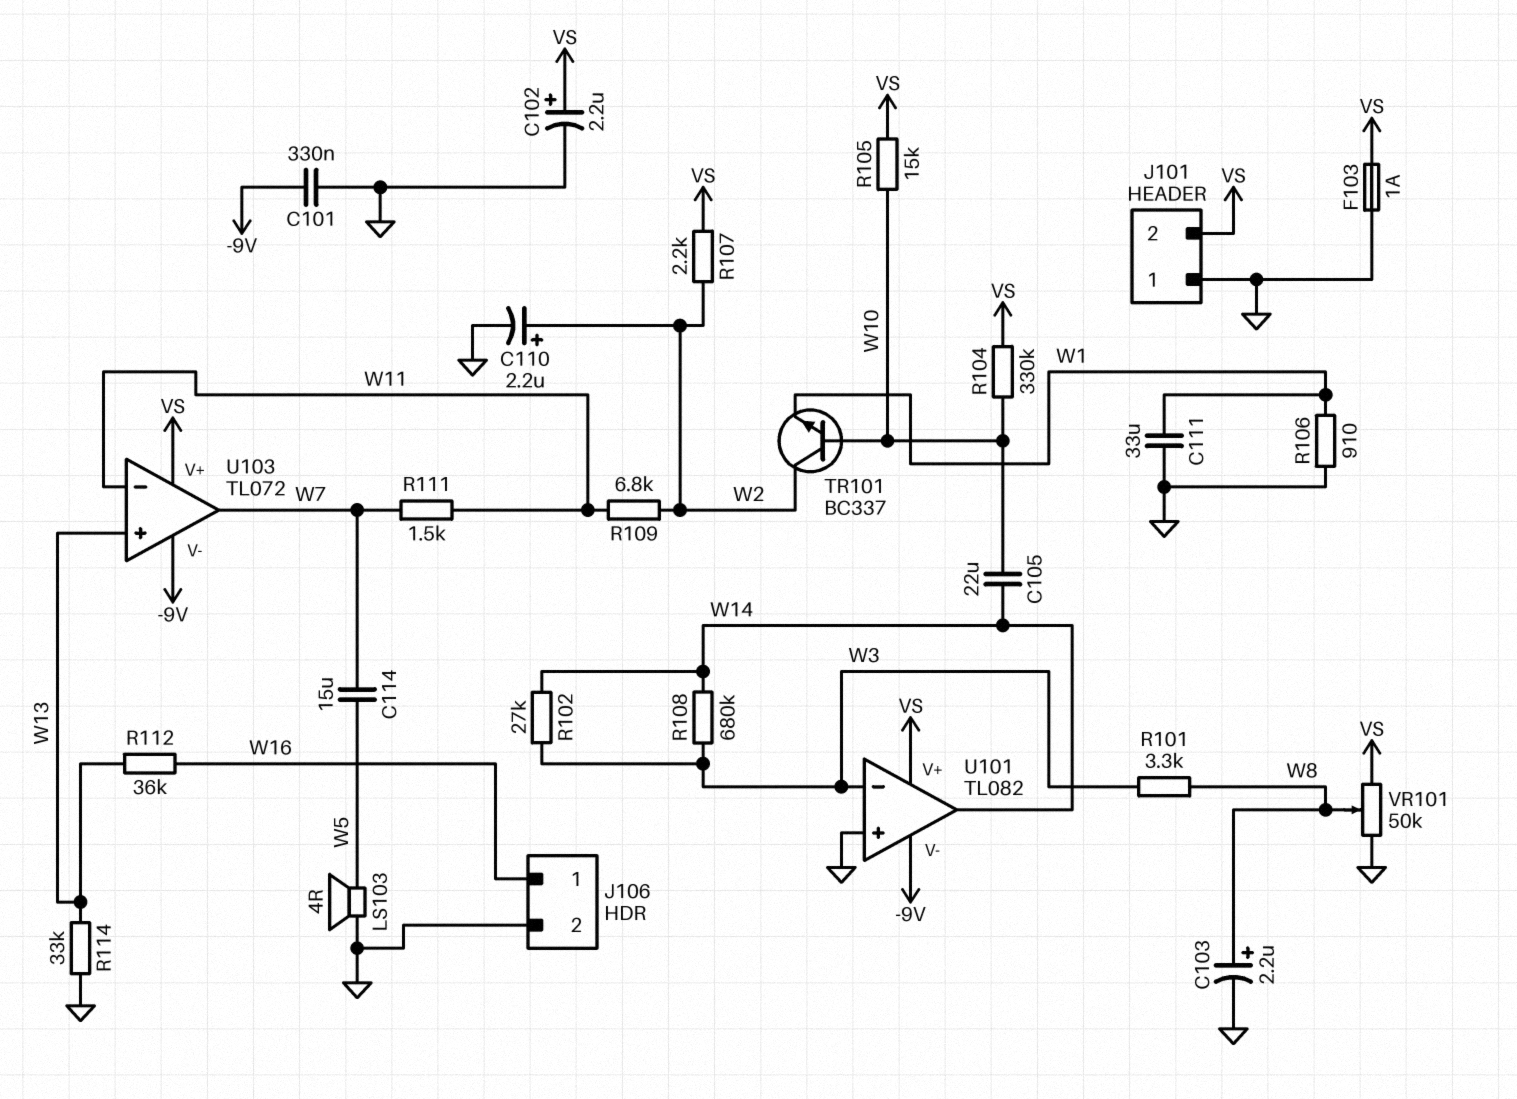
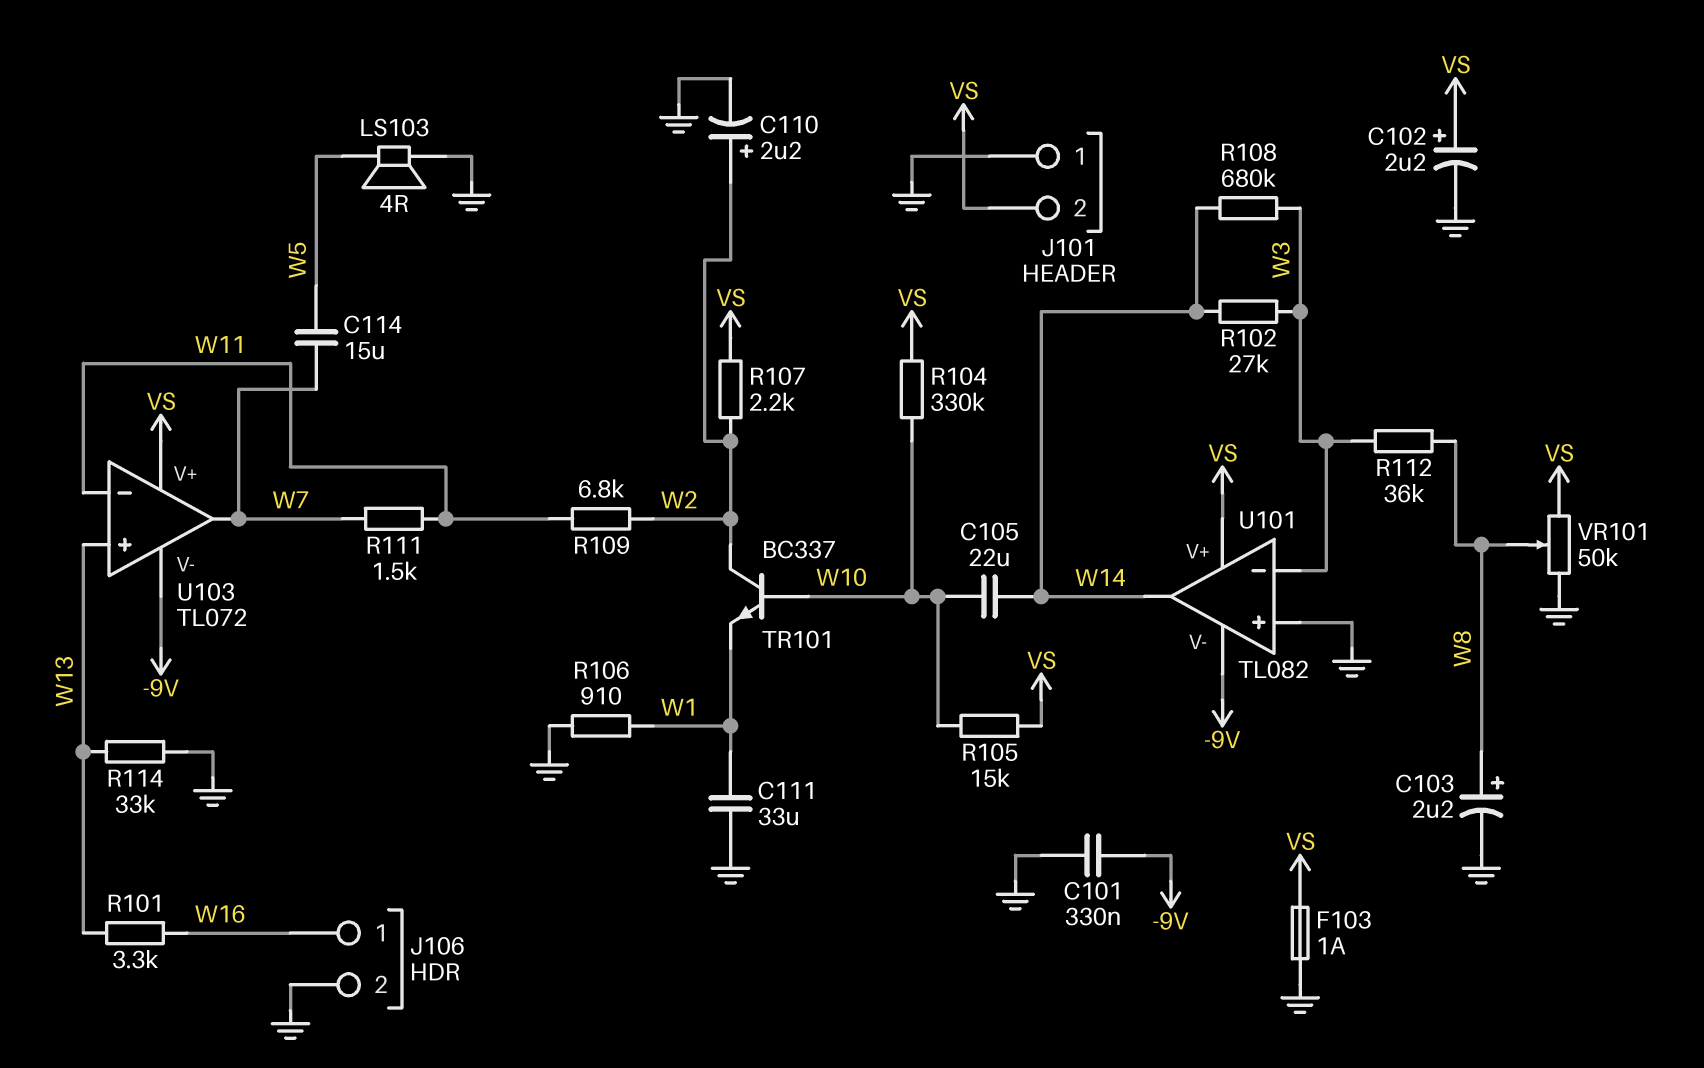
R101: 3.3k (W3, W8) -> 3.3k (W13, W16)
R112: 36k (W13, W16) -> 36k (W3, W8)

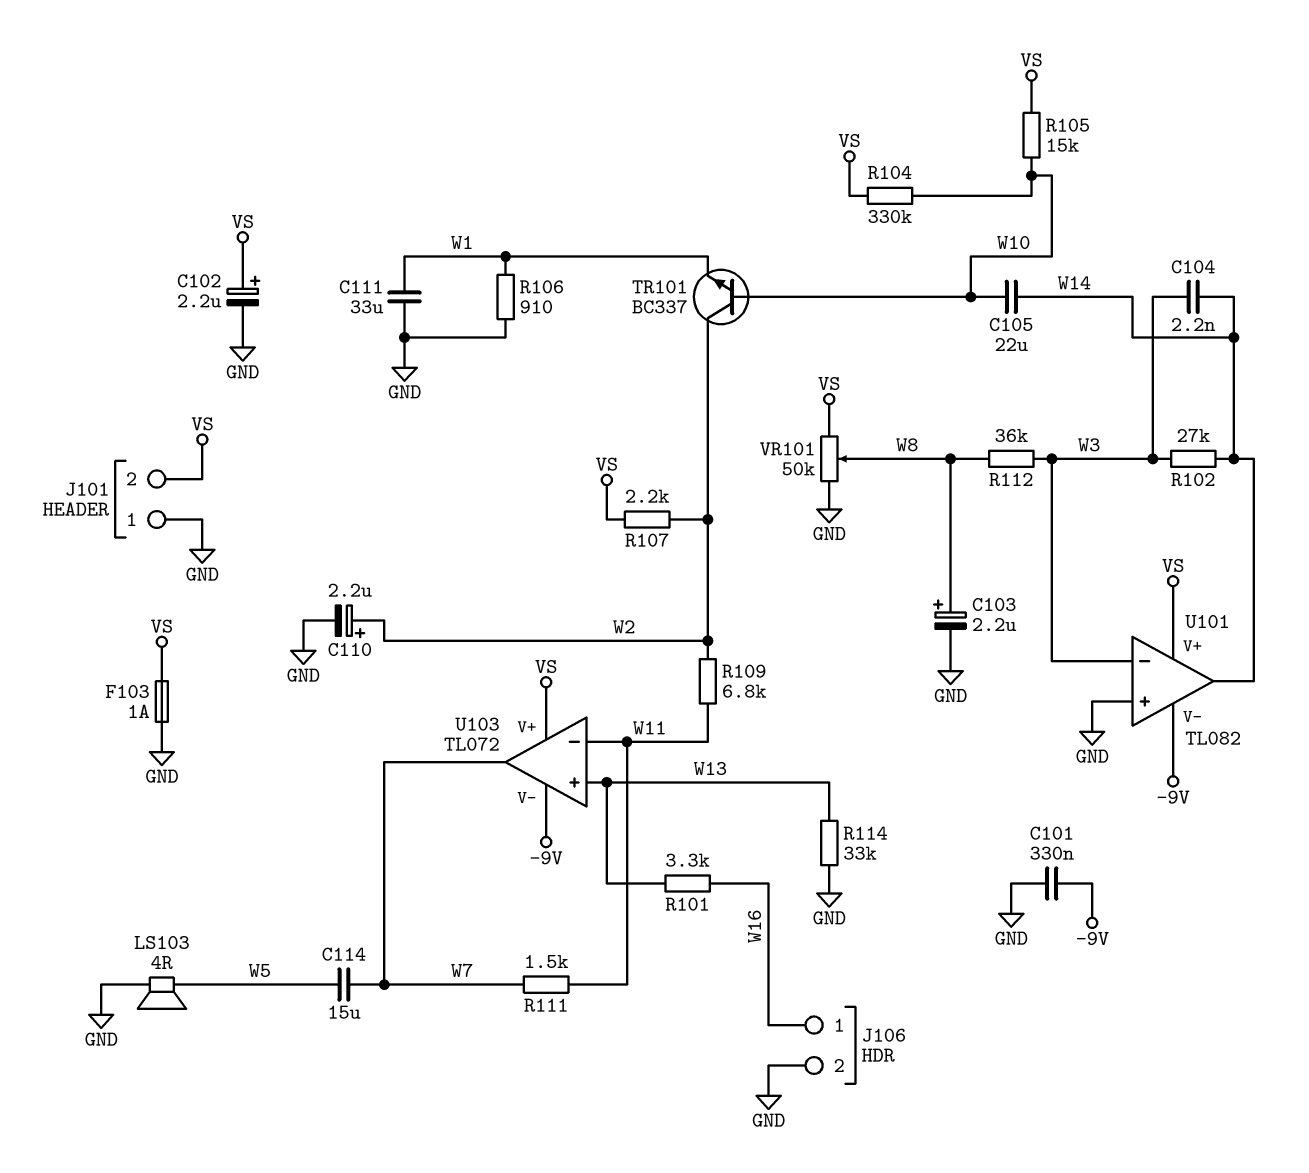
C104: none -> 2.2nF (W3, W14)
R108: 680k (W3, W14) -> none

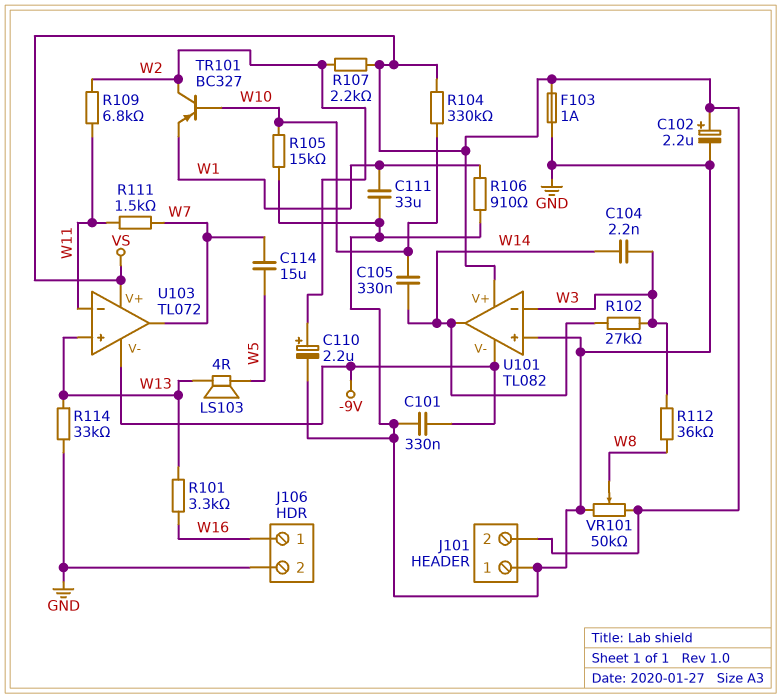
C103: 2.2uF (plus W8, minus GND) -> none
C105: 22uF (W10, W14) -> 330nF (W10, W14)
LS103: speaker 4R (GND, W5) -> speaker 4R (W5, W13)
R105: 15k (VS, W10) -> 15k (GND, W10)
TR101: NPN BC337 (B W10, C W2, E W1) -> PNP BC327 (B W10, C W2, E W1)

